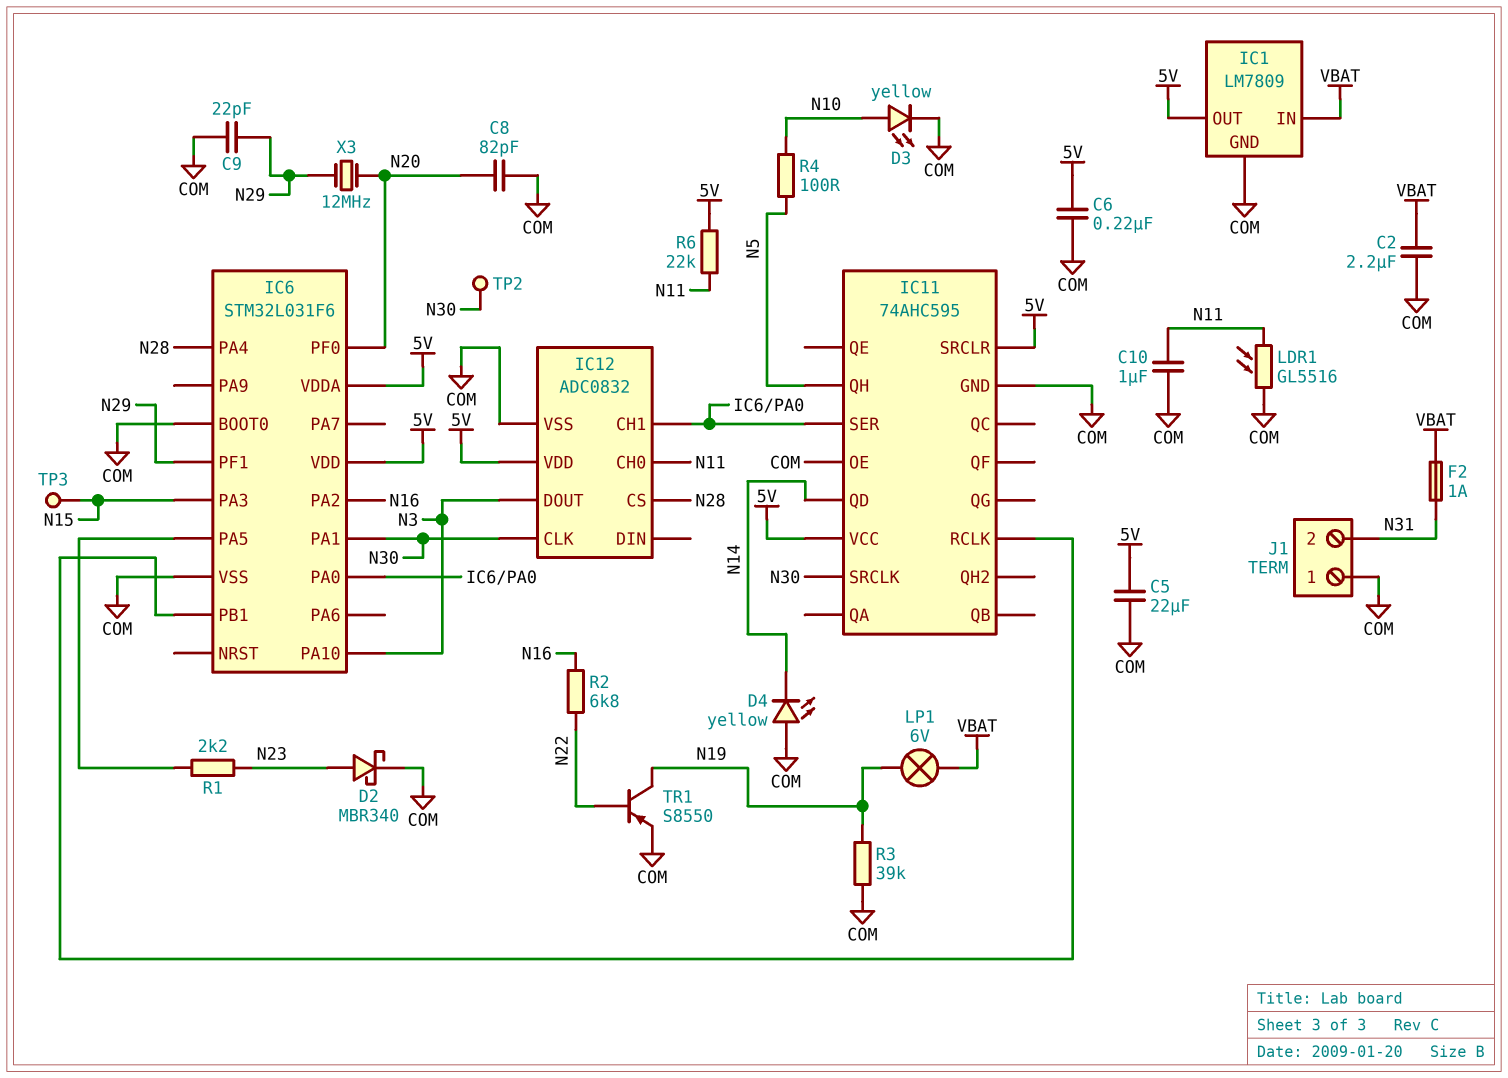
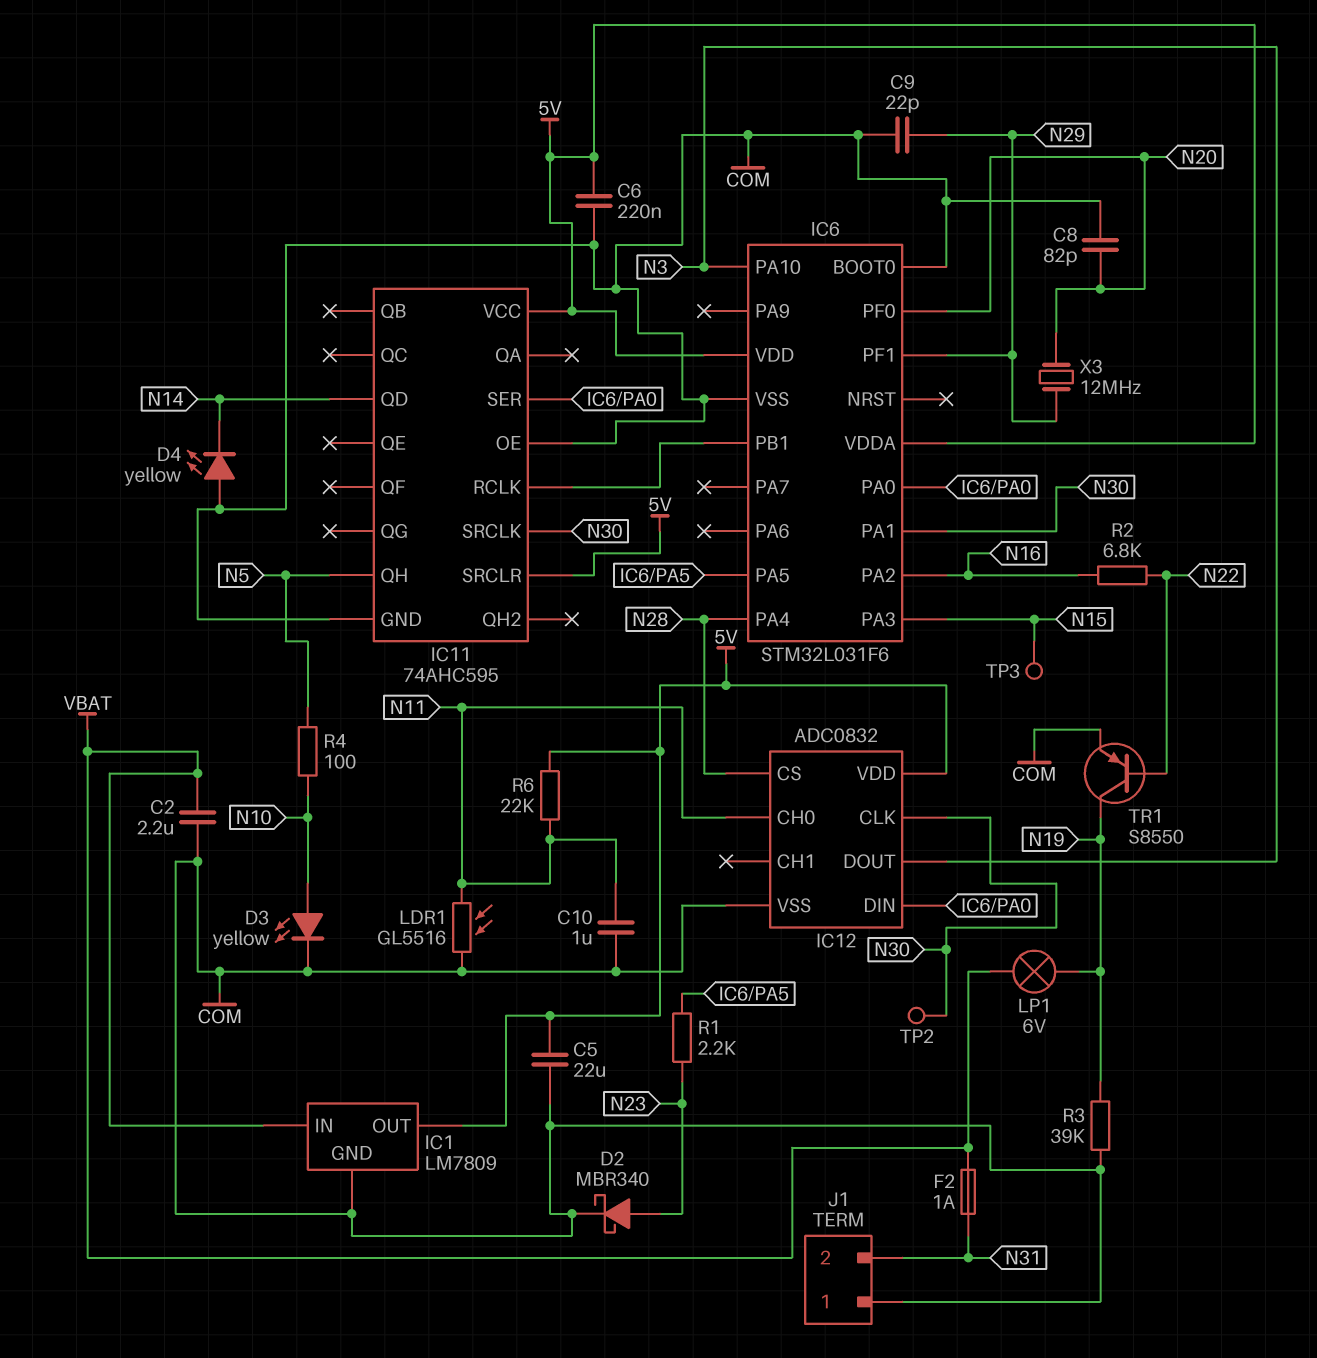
IC12 pin CH1: IC6/PA0 -> none
IC12 pin DIN: none -> IC6/PA0

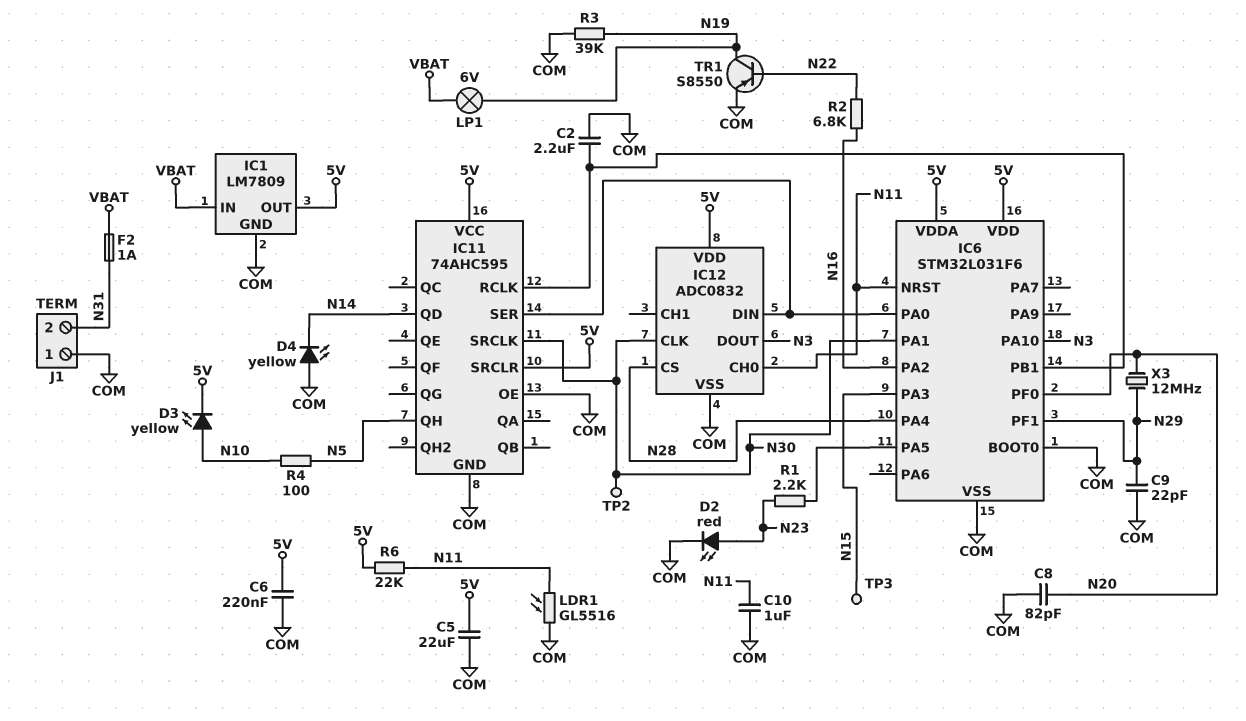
C2: 2.2uF (COM, VBAT) -> 2.2uF (COM, IC6/PB1)
D2: schottky MBR340 (A N23, K COM) -> LED red (A N23, K COM)
D3: LED yellow (A N10, K COM) -> LED yellow (A N10, K 5V)
IC6 pin NRST: none -> N11

